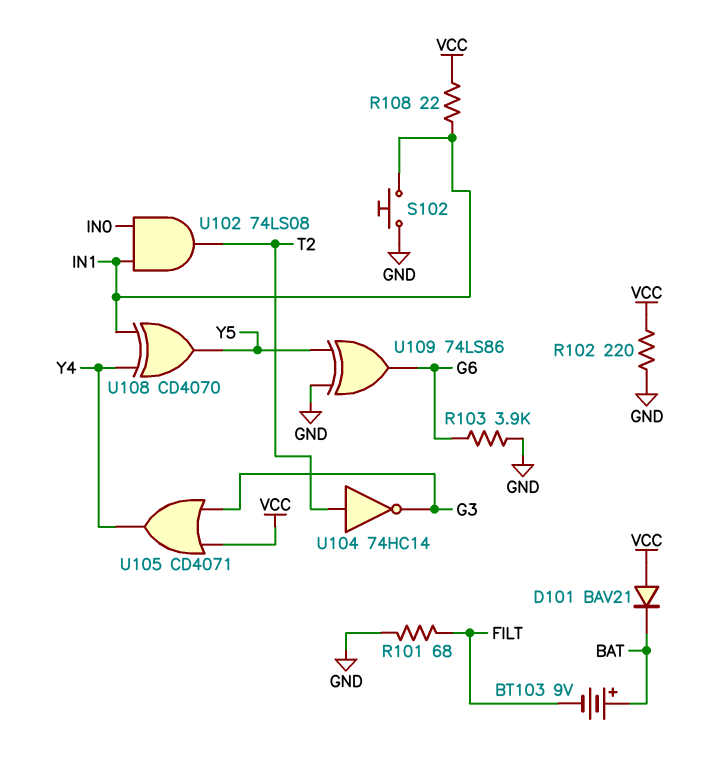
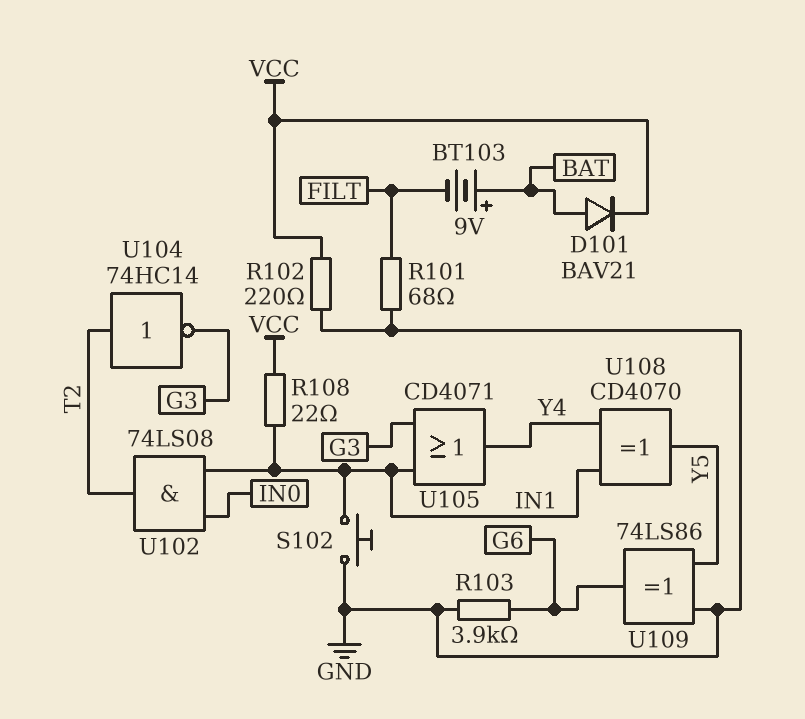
D101: diode BAV21 (A VCC, K BAT) -> diode BAV21 (A BAT, K VCC)
U105: OR CD4071 (in G3, in VCC, out Y4) -> OR CD4071 (in G3, in IN1, out Y4)

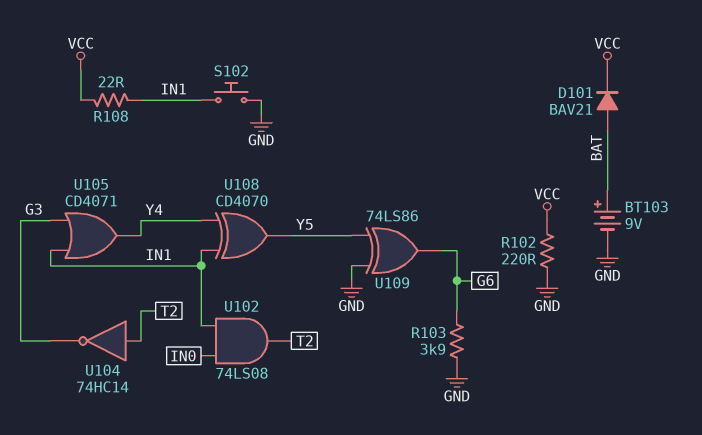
BT103: 9V (plus BAT, minus FILT) -> 9V (plus BAT, minus GND)
R101: 68 (FILT, GND) -> none

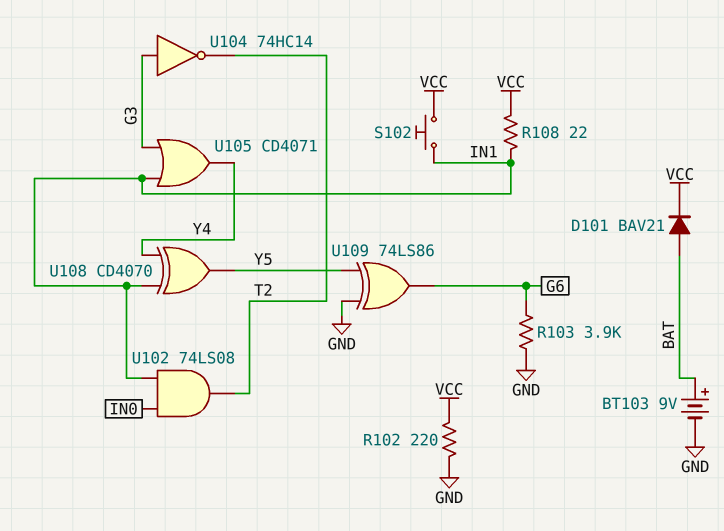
S102: button (GND, IN1) -> button (IN1, VCC)
U104: NOT 74HC14 (in T2, out G3) -> NOT 74HC14 (in G3, out T2)

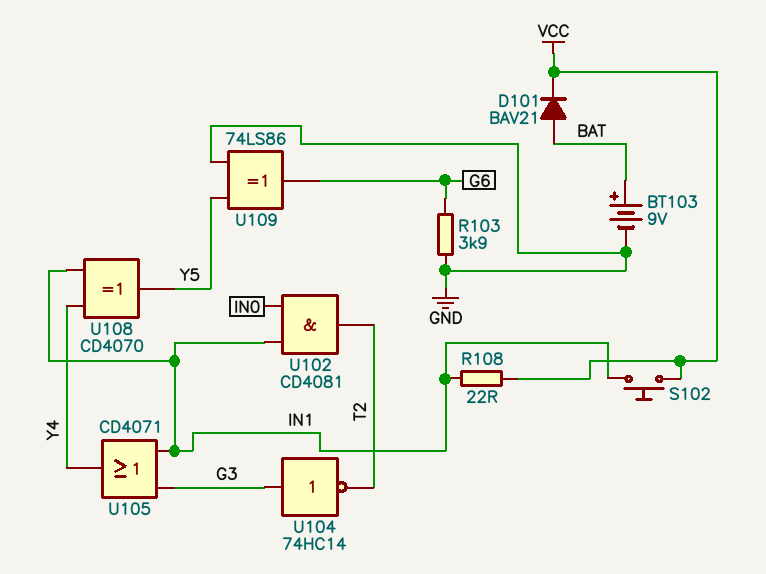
R102: 220 (GND, VCC) -> none
U102: AND 74LS08 (in IN0, in IN1, out T2) -> AND CD4081 (in IN0, in IN1, out T2)

